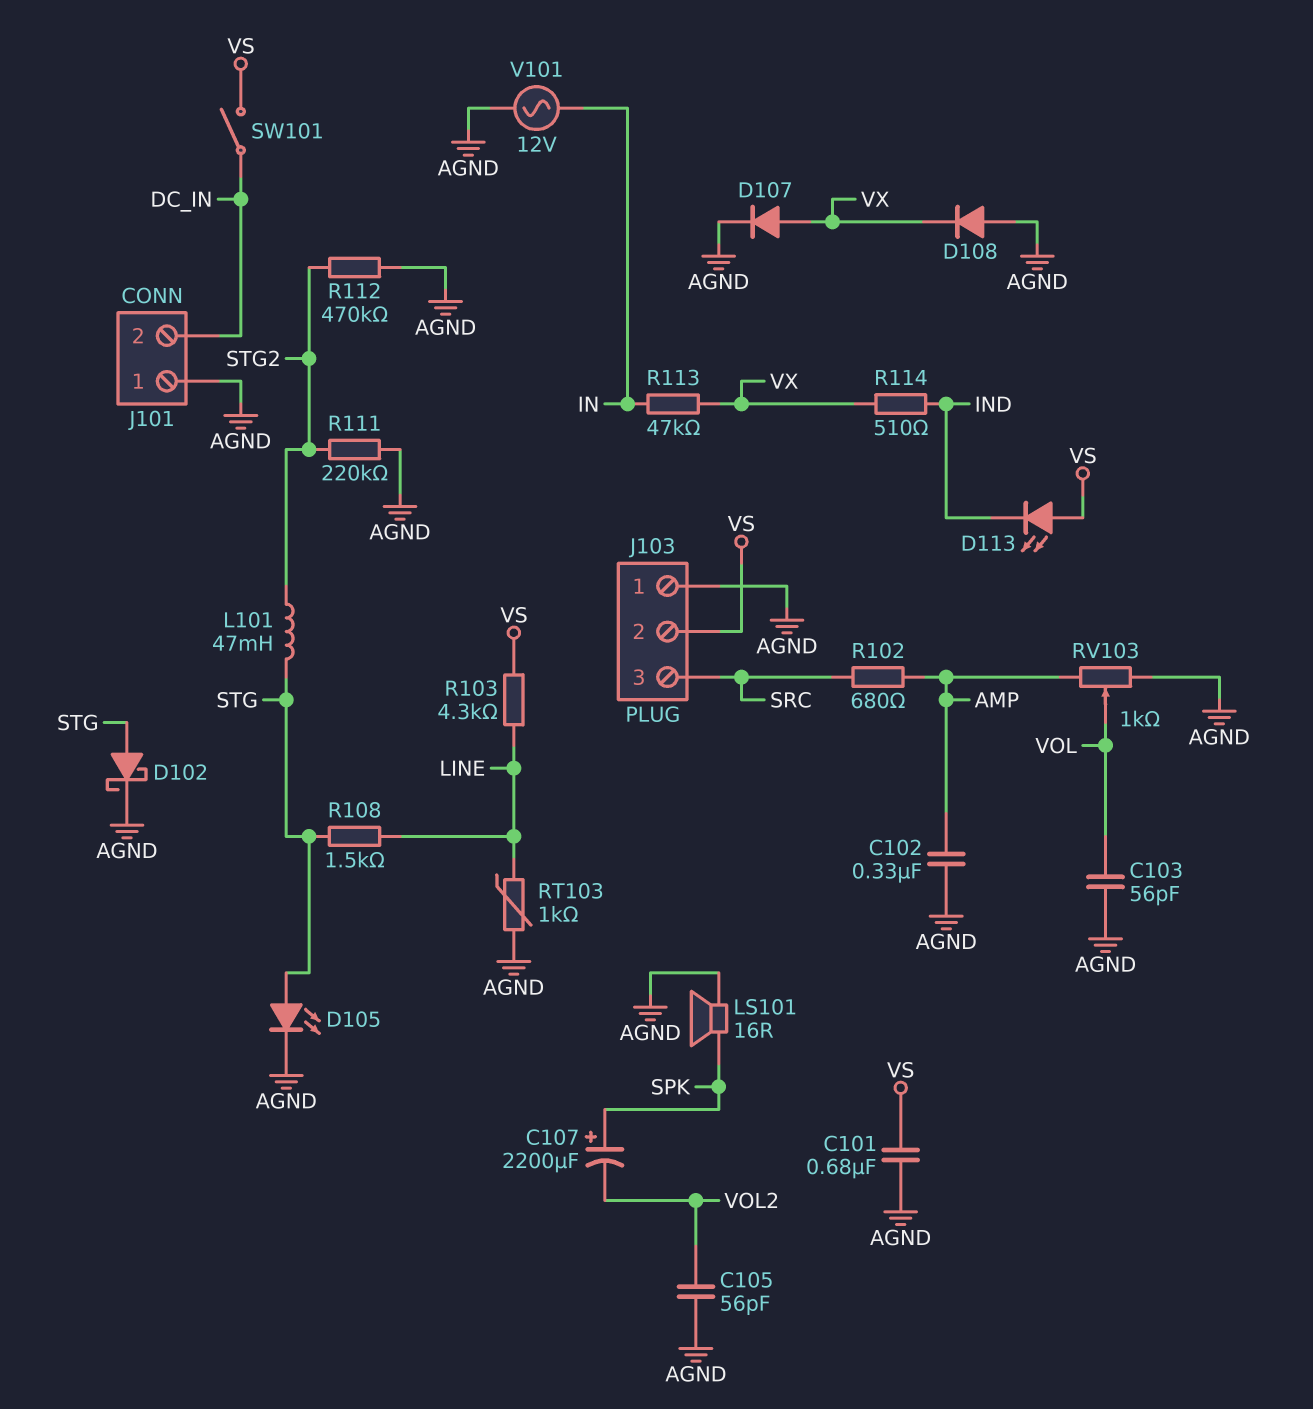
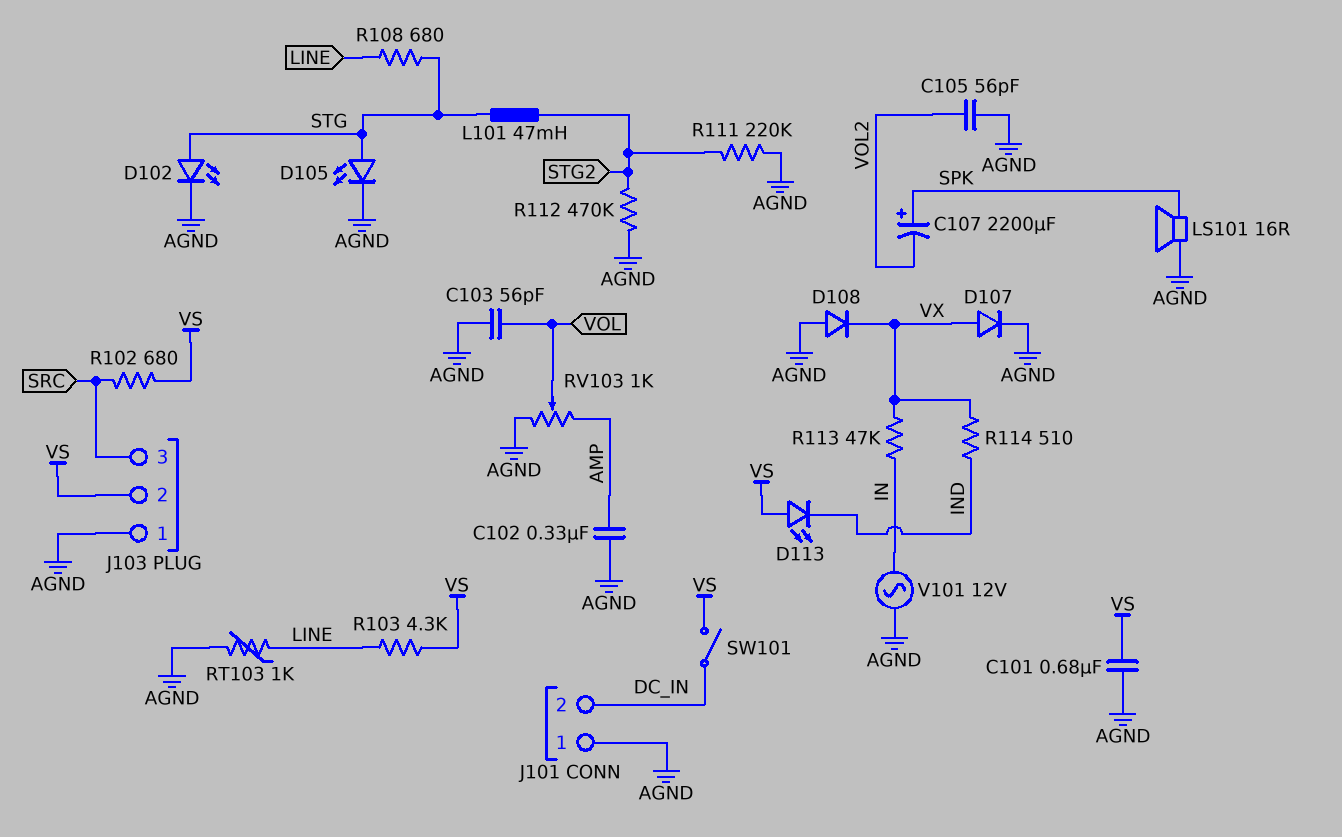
D102: schottky (A STG, K AGND) -> LED (A STG, K AGND)
R102: 680 (AMP, SRC) -> 680 (SRC, VS)
R108: 1.5k (LINE, STG) -> 680 (LINE, STG)

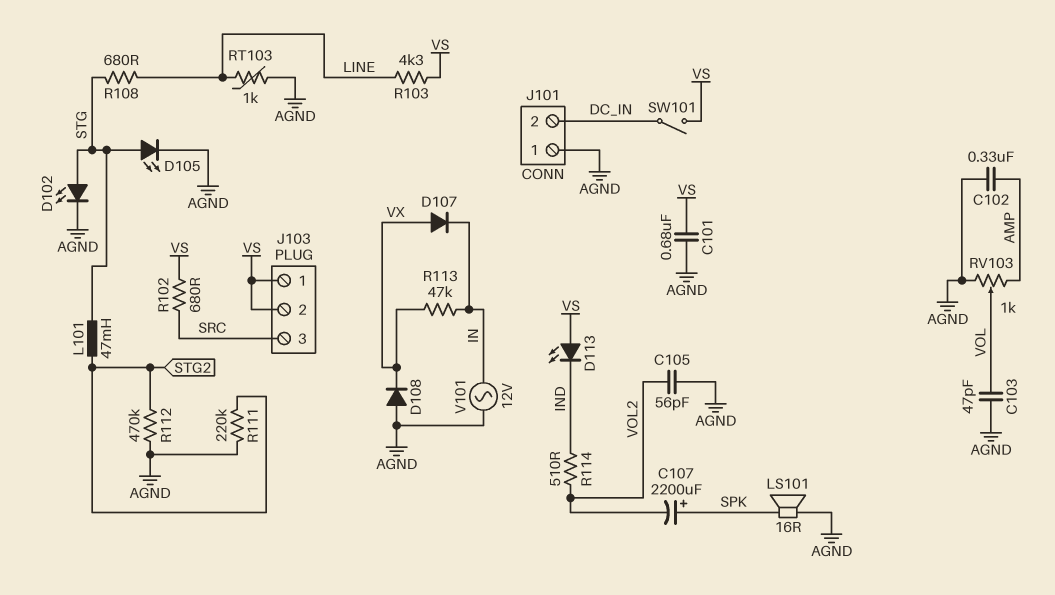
C103: 56pF (AGND, VOL) -> 47pF (AGND, VOL)
D107: diode (A VX, K AGND) -> diode (A VX, K IN)
J103 pin 1: AGND -> VS
R114: 510 (IND, VX) -> 510 (IND, VOL2)

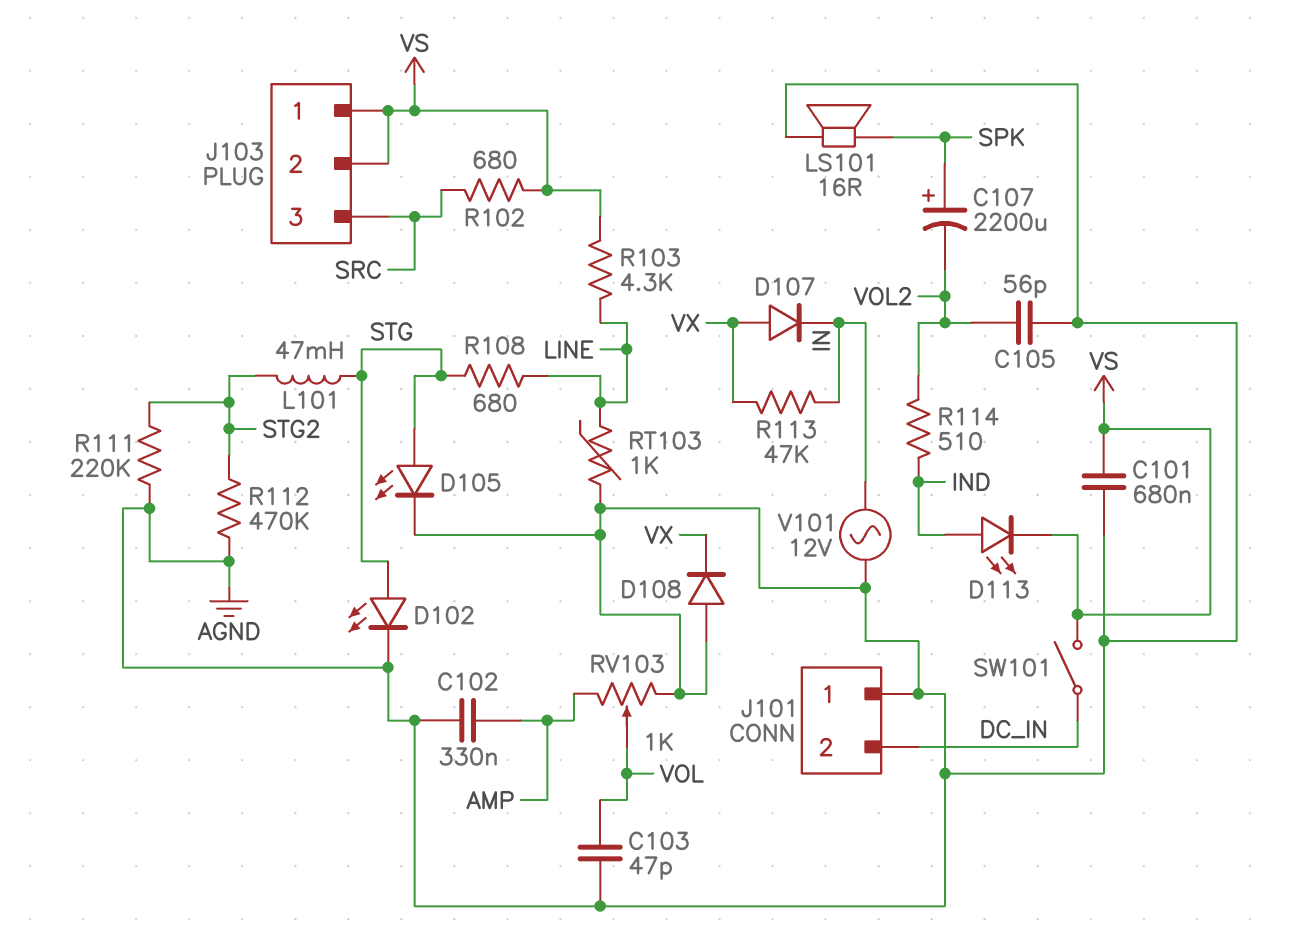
D113: LED (A VS, K IND) -> LED (A IND, K VS)

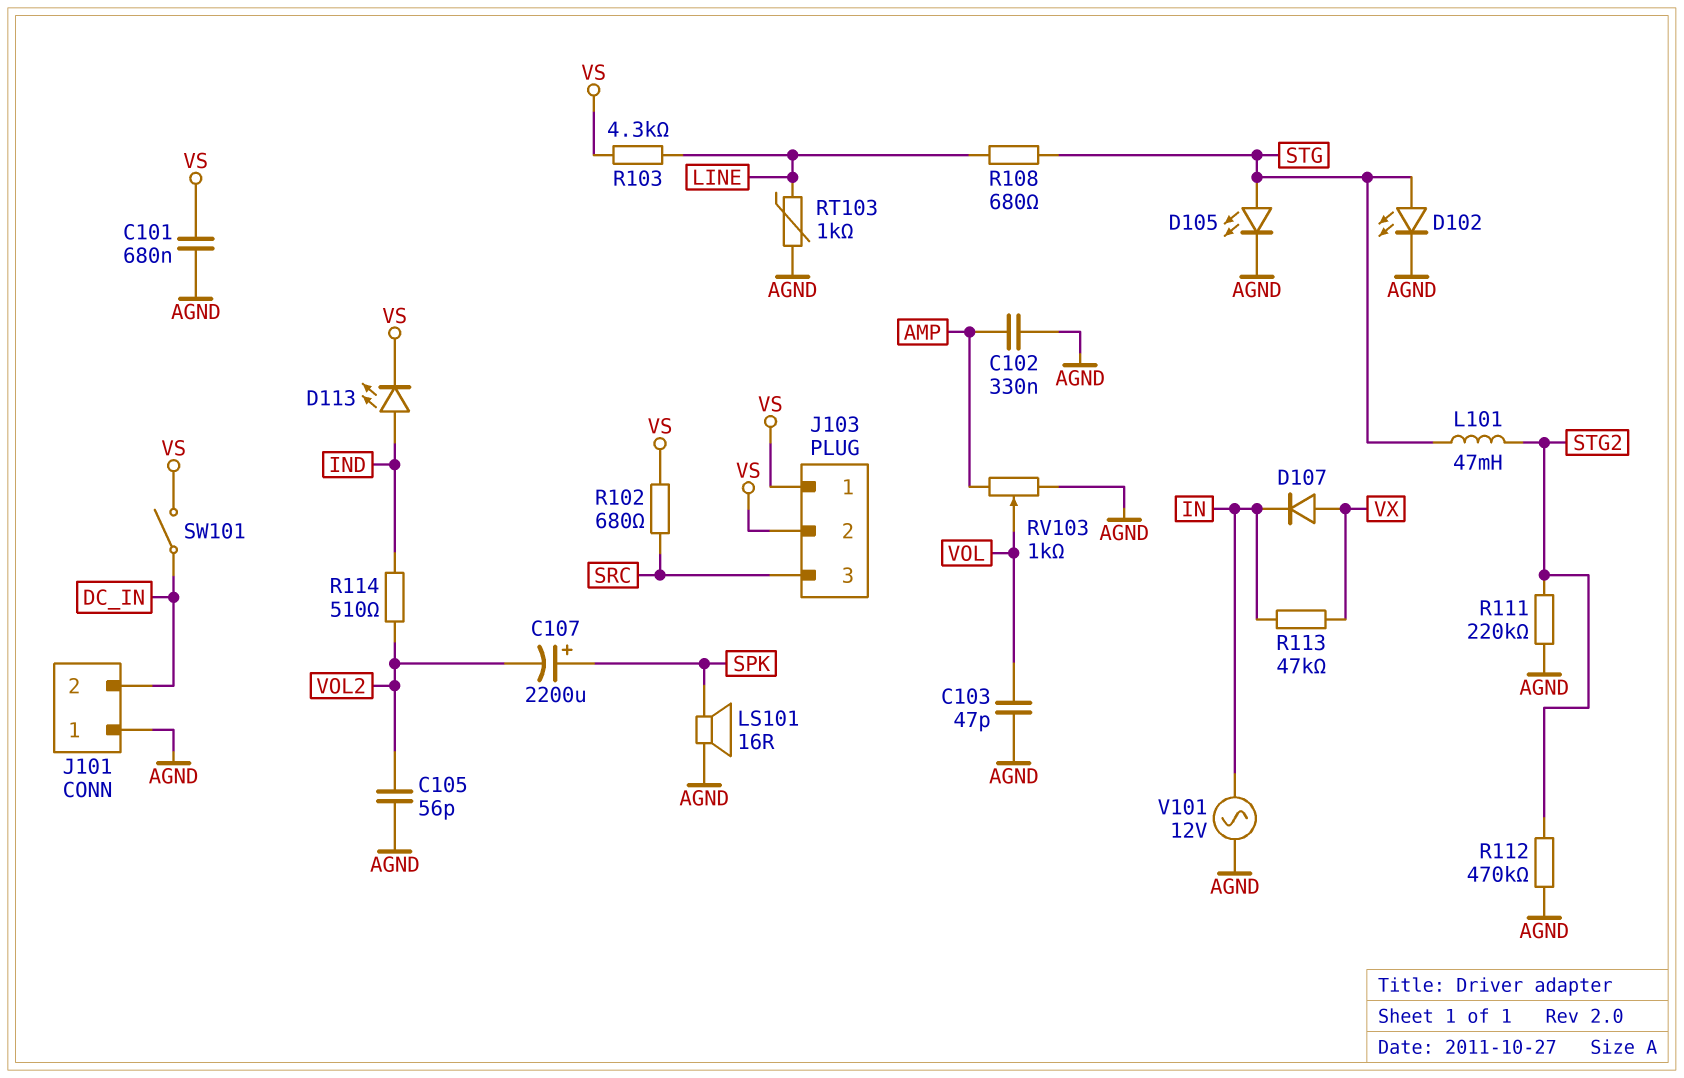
D108: diode (A AGND, K VX) -> none

